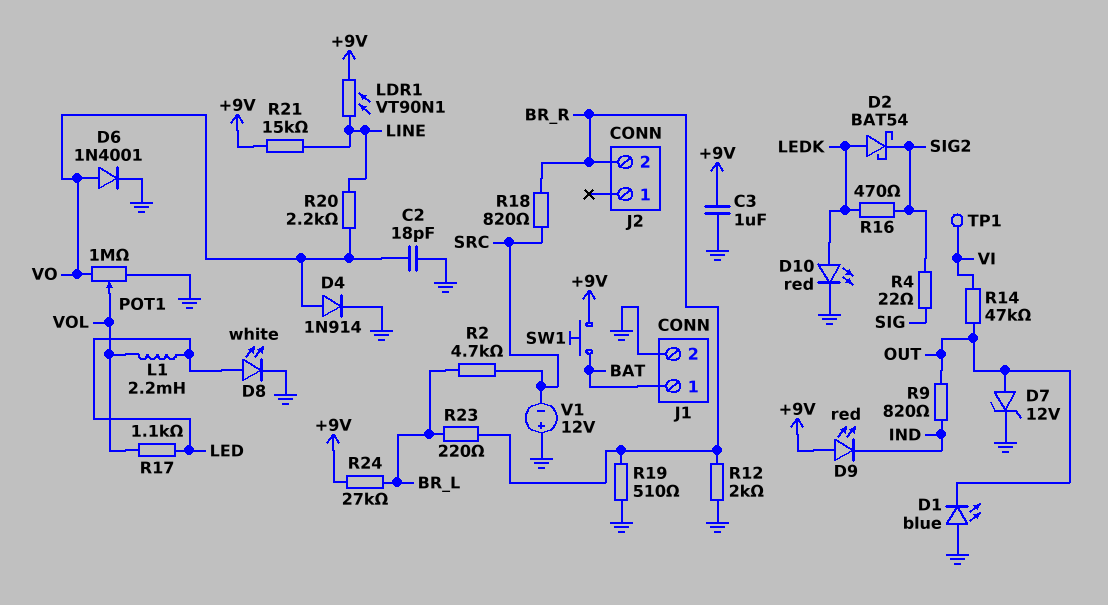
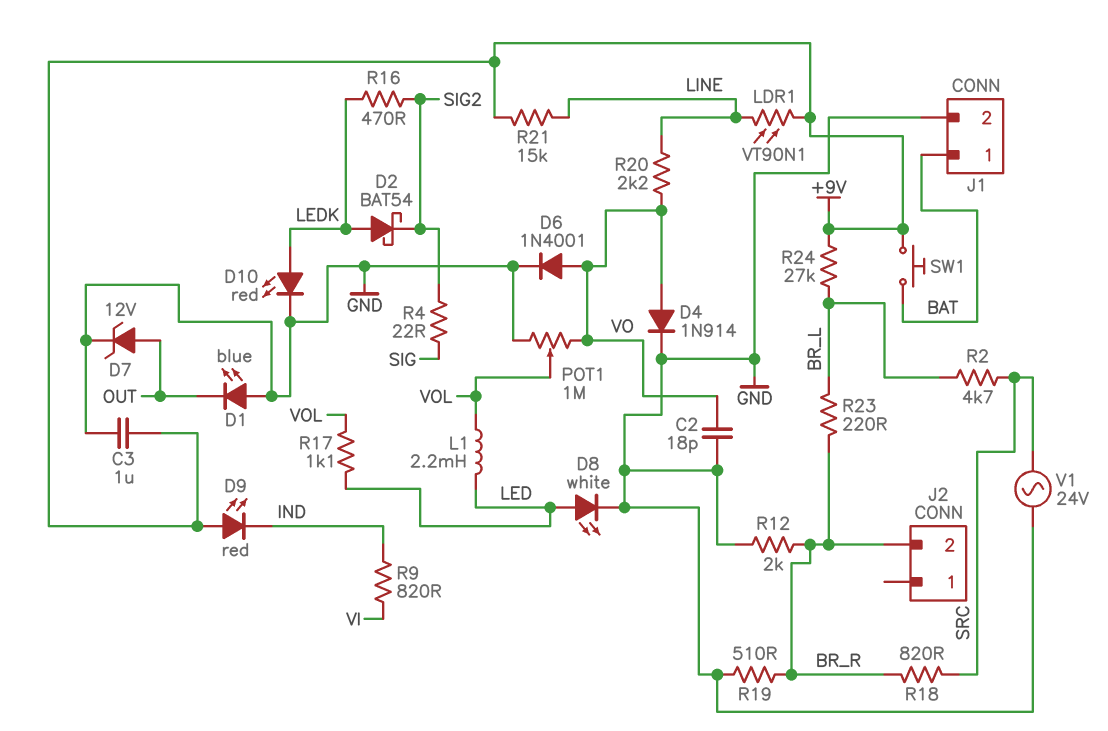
R9: 820 (IND, OUT) -> 820 (IND, VI)
R14: 47k (OUT, VI) -> none
TP1: test point (VI) -> none
V1: 12V (plus GND, minus SRC) -> AC 24V (GND, SRC)

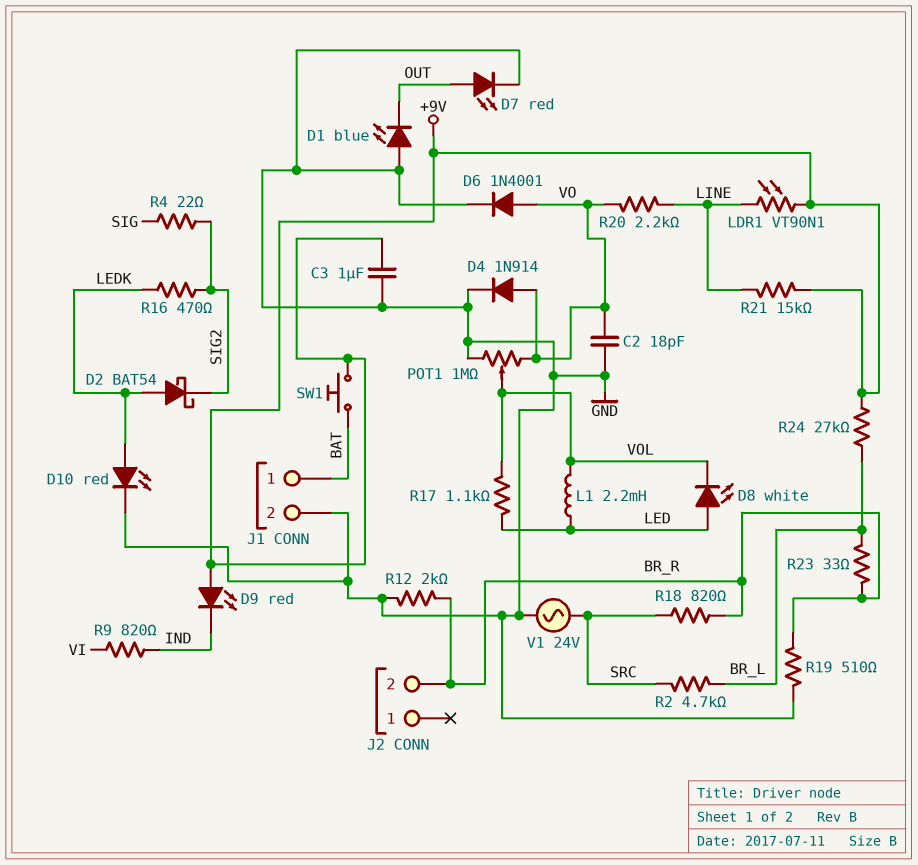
D7: zener 12V (A OUT, K GND) -> LED red (A OUT, K GND)
D8: LED white (A LED, K GND) -> LED white (A LED, K VOL)
R23: 220 (BR_L, BR_R) -> 33 (BR_L, BR_R)

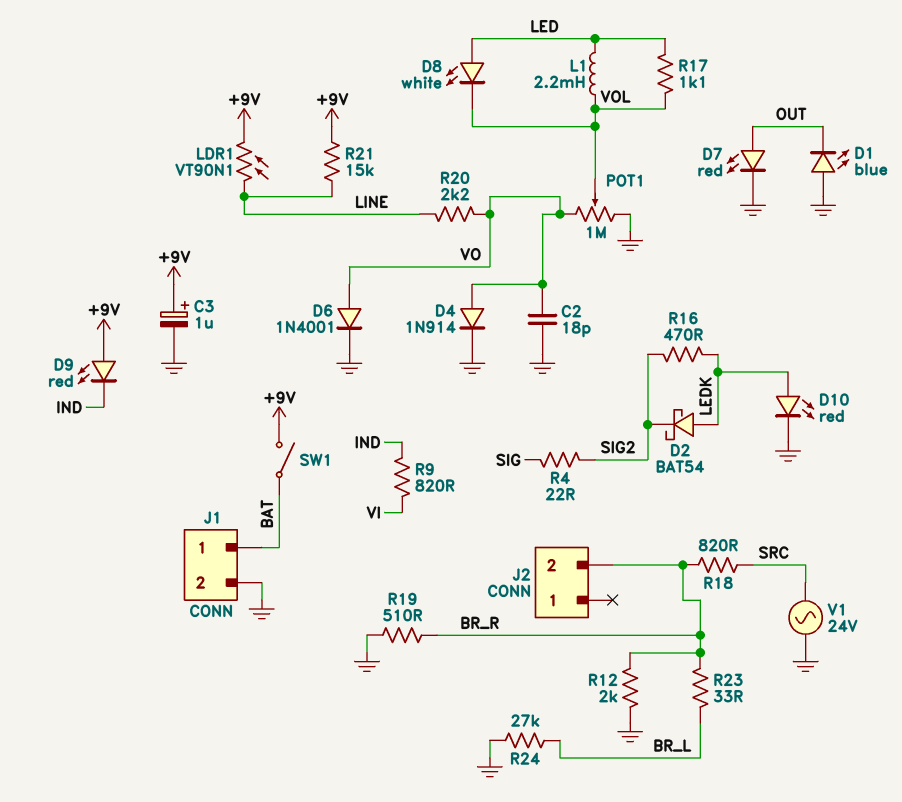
C3: 1uF (+9V, GND) -> 1uF (plus +9V, minus GND)
R2: 4.7k (BR_L, SRC) -> none
R24: 27k (+9V, BR_L) -> 27k (BR_L, GND)
SW1: button (+9V, BAT) -> switch (+9V, BAT)

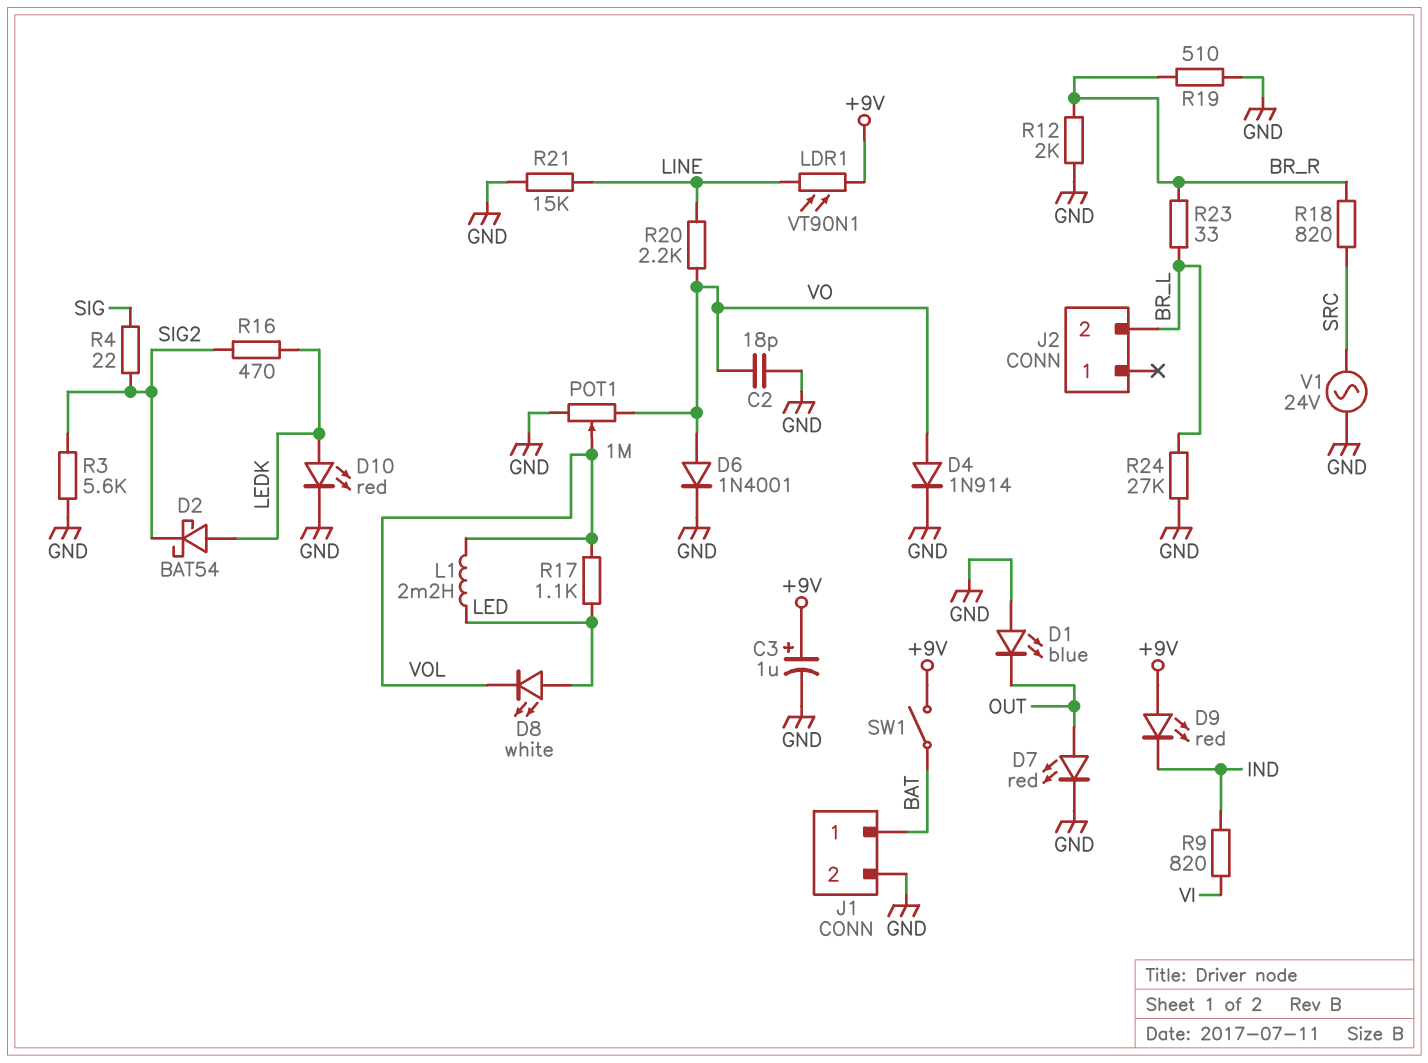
J2 pin 2: BR_R -> BR_L
R3: none -> 5.6k (GND, SIG2)
R21: 15k (+9V, LINE) -> 15k (GND, LINE)

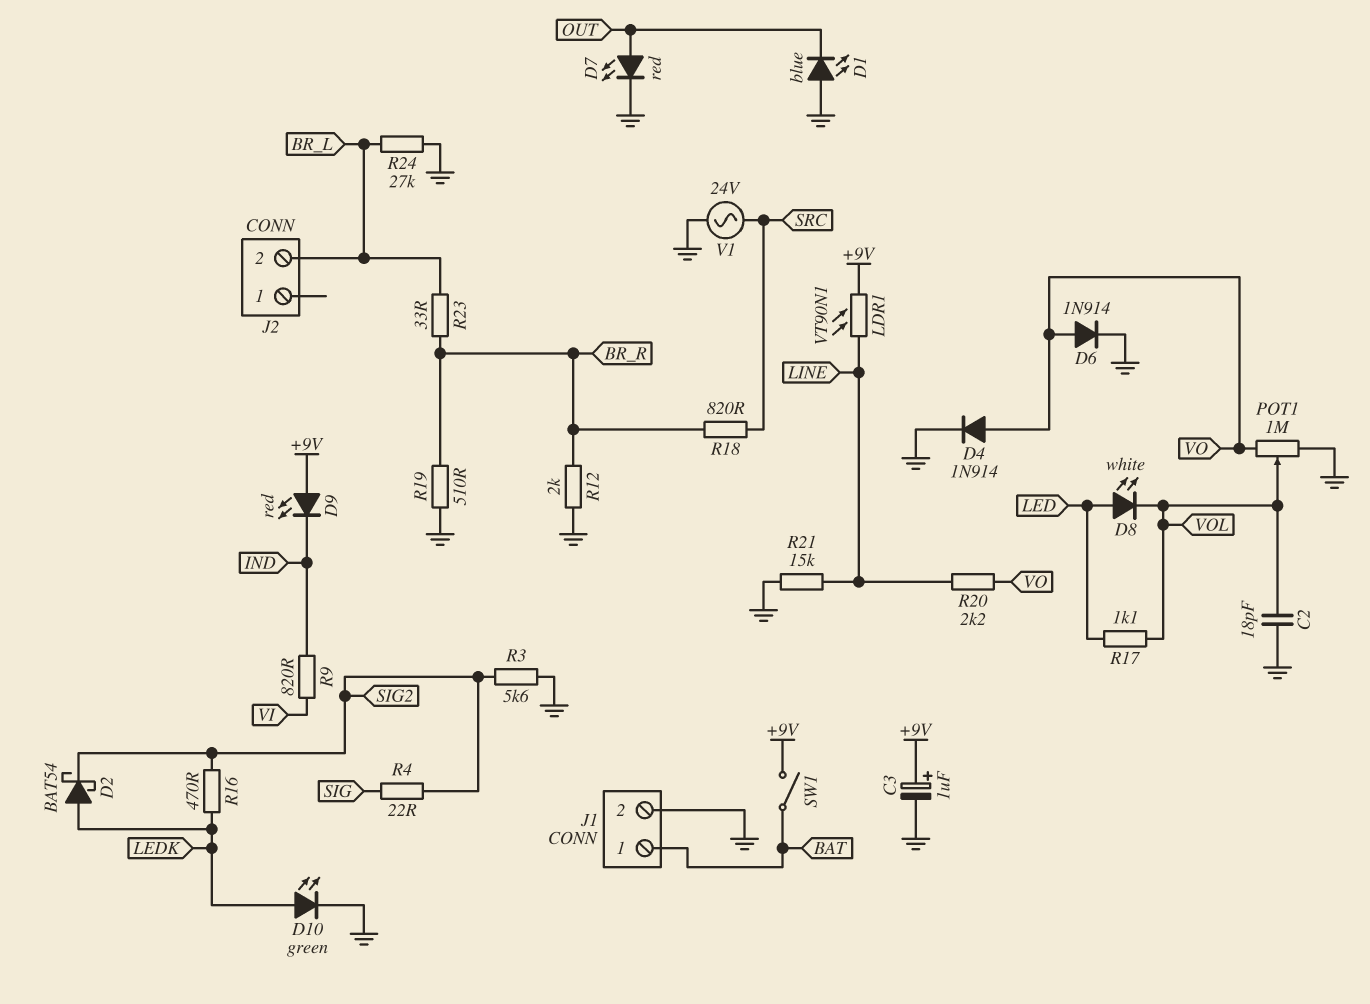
C2: 18pF (GND, VO) -> 18pF (GND, VOL)
D6: diode 1N4001 (A VO, K GND) -> diode 1N914 (A VO, K GND)
D10: LED red (A LEDK, K GND) -> LED green (A LEDK, K GND)
L1: 2.2mH (LED, VOL) -> none

